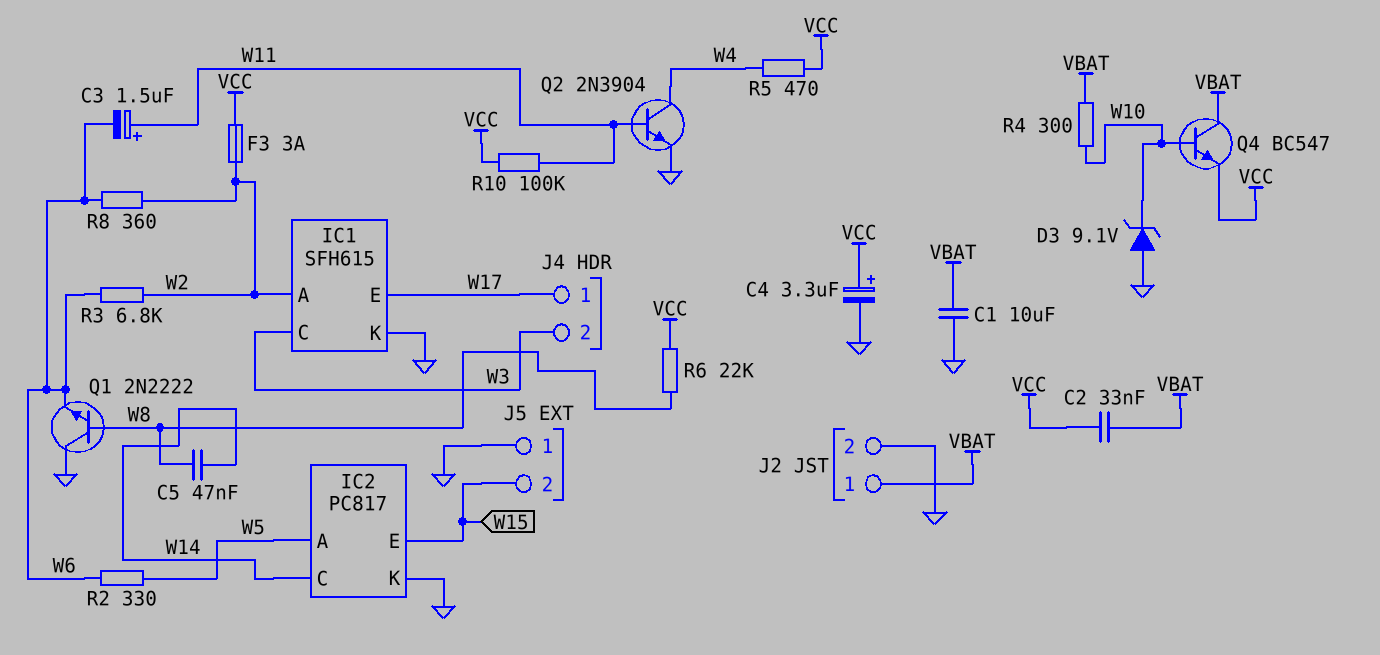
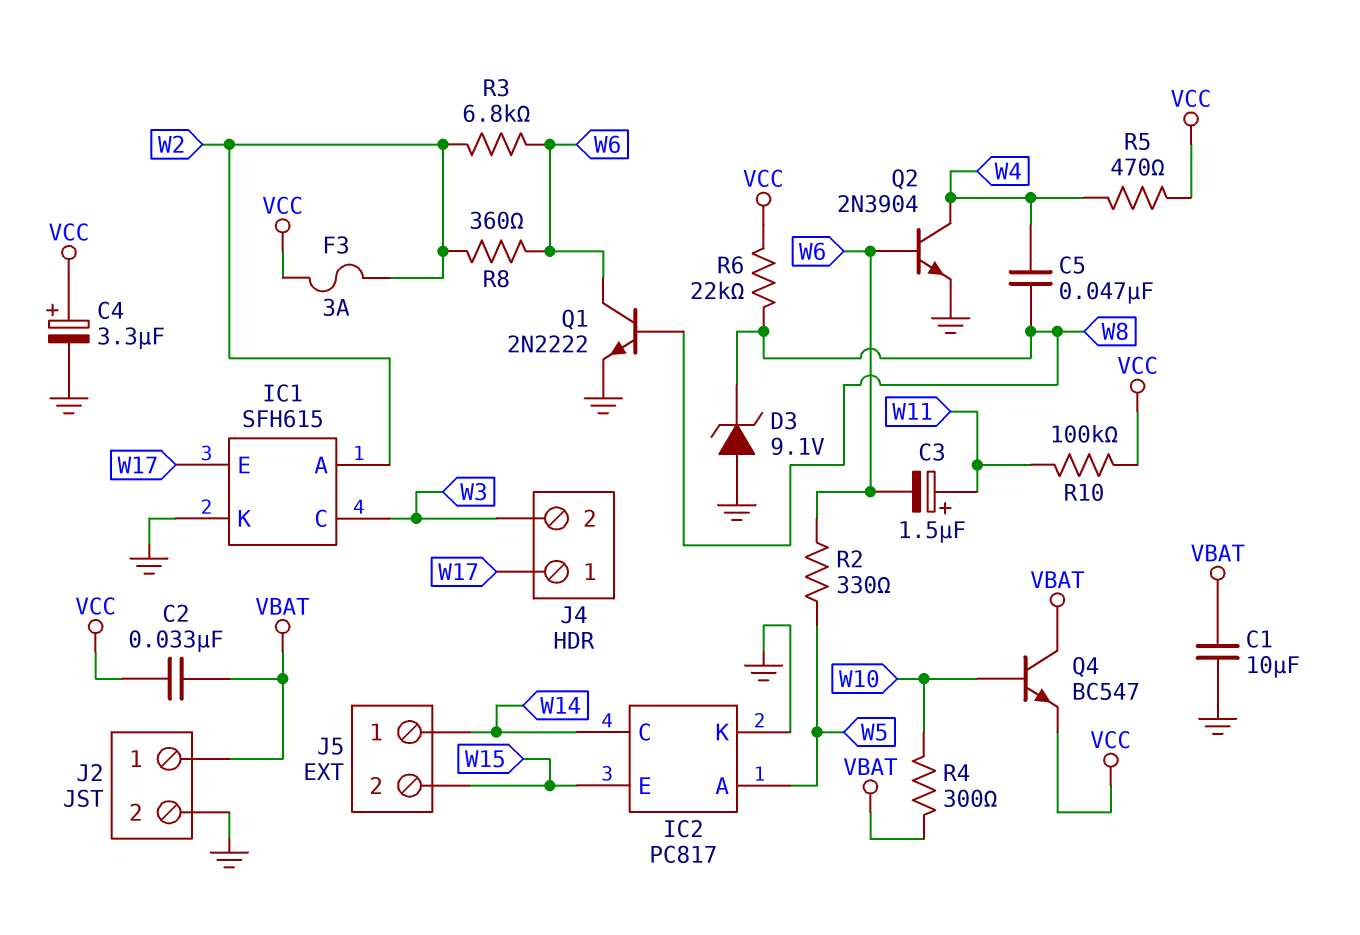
C5: 47nF (W8, W14) -> 47nF (W4, W8)
D3: zener 9.1V (A GND, K W10) -> zener 9.1V (A GND, K W8)
J5 pin 1: GND -> W14
Q1: NPN 2N2222 (B W8, C GND, E W6) -> NPN 2N2222 (B W8, C W6, E GND)
Q2: NPN 2N3904 (B W11, C W4, E GND) -> NPN 2N3904 (B W6, C W4, E GND)

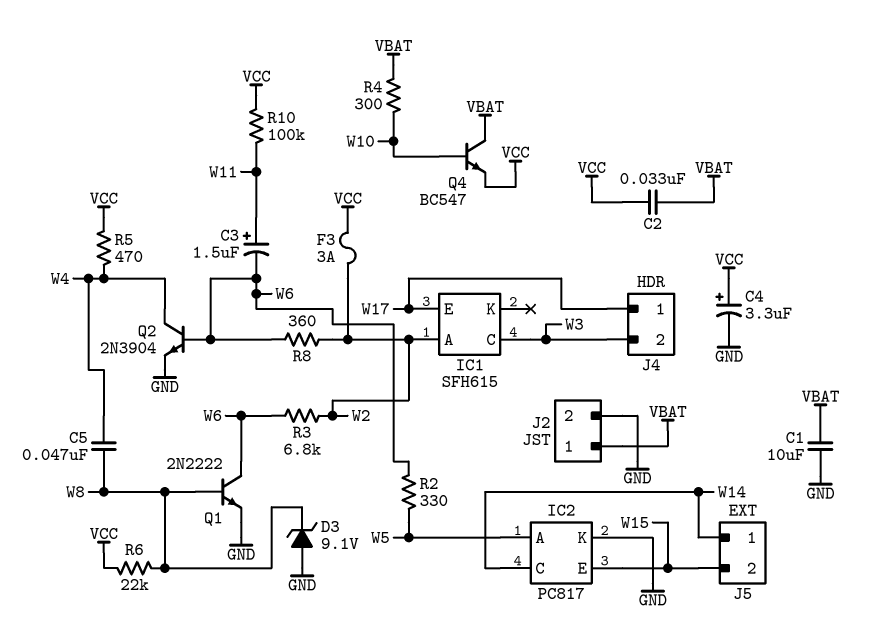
IC1 pin K: GND -> none

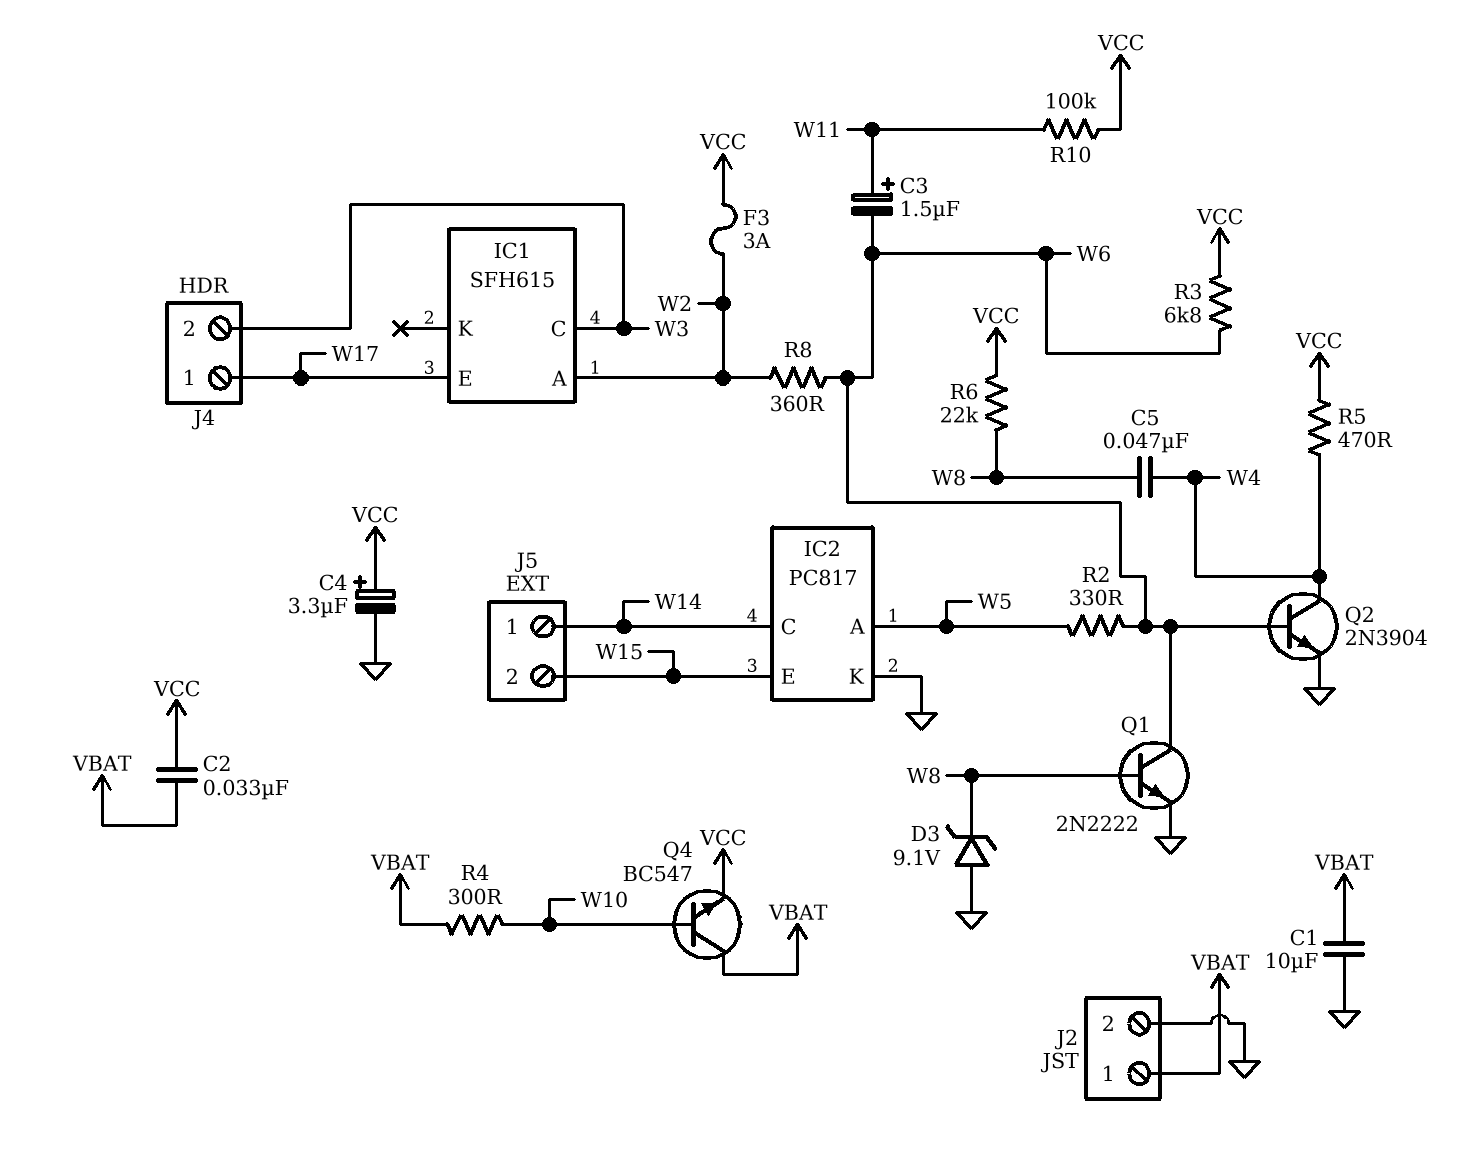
R3: 6.8k (W2, W6) -> 6.8k (VCC, W6)

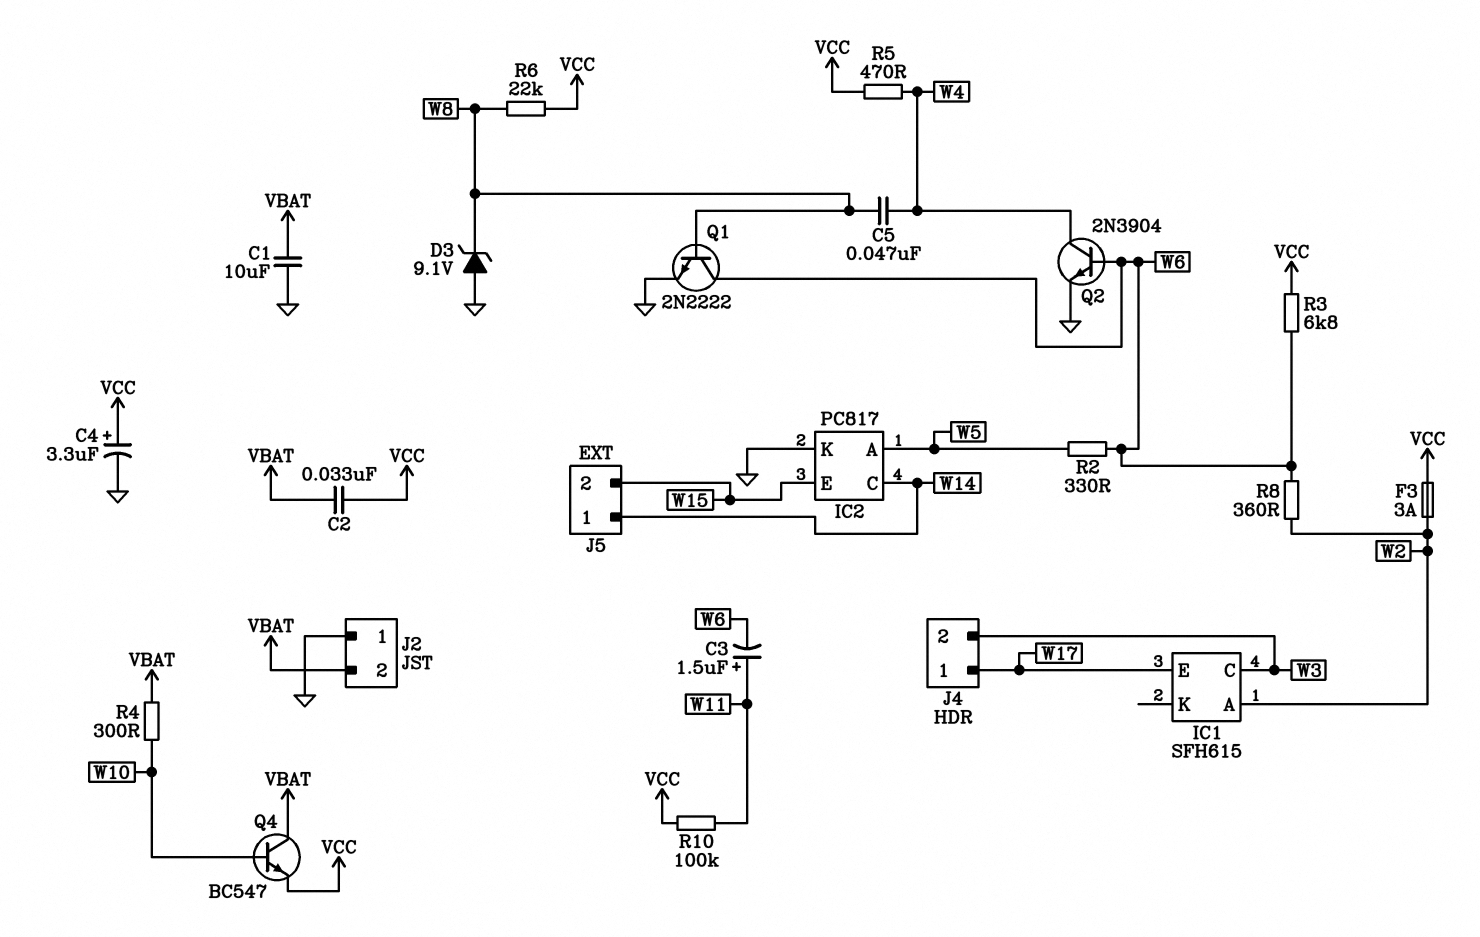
J2 pin 1: VBAT -> GND
J2 pin 2: GND -> VBAT

